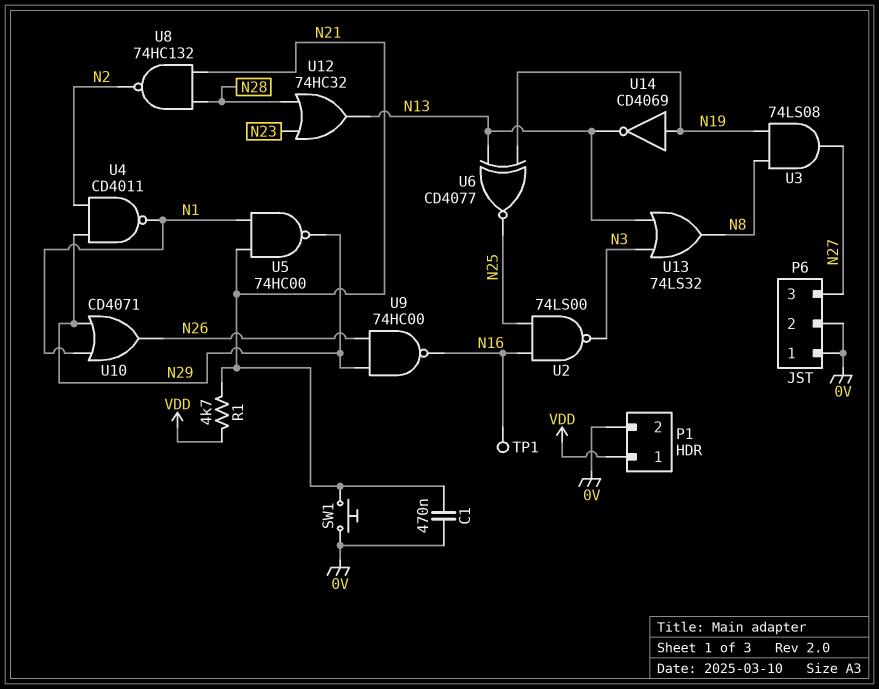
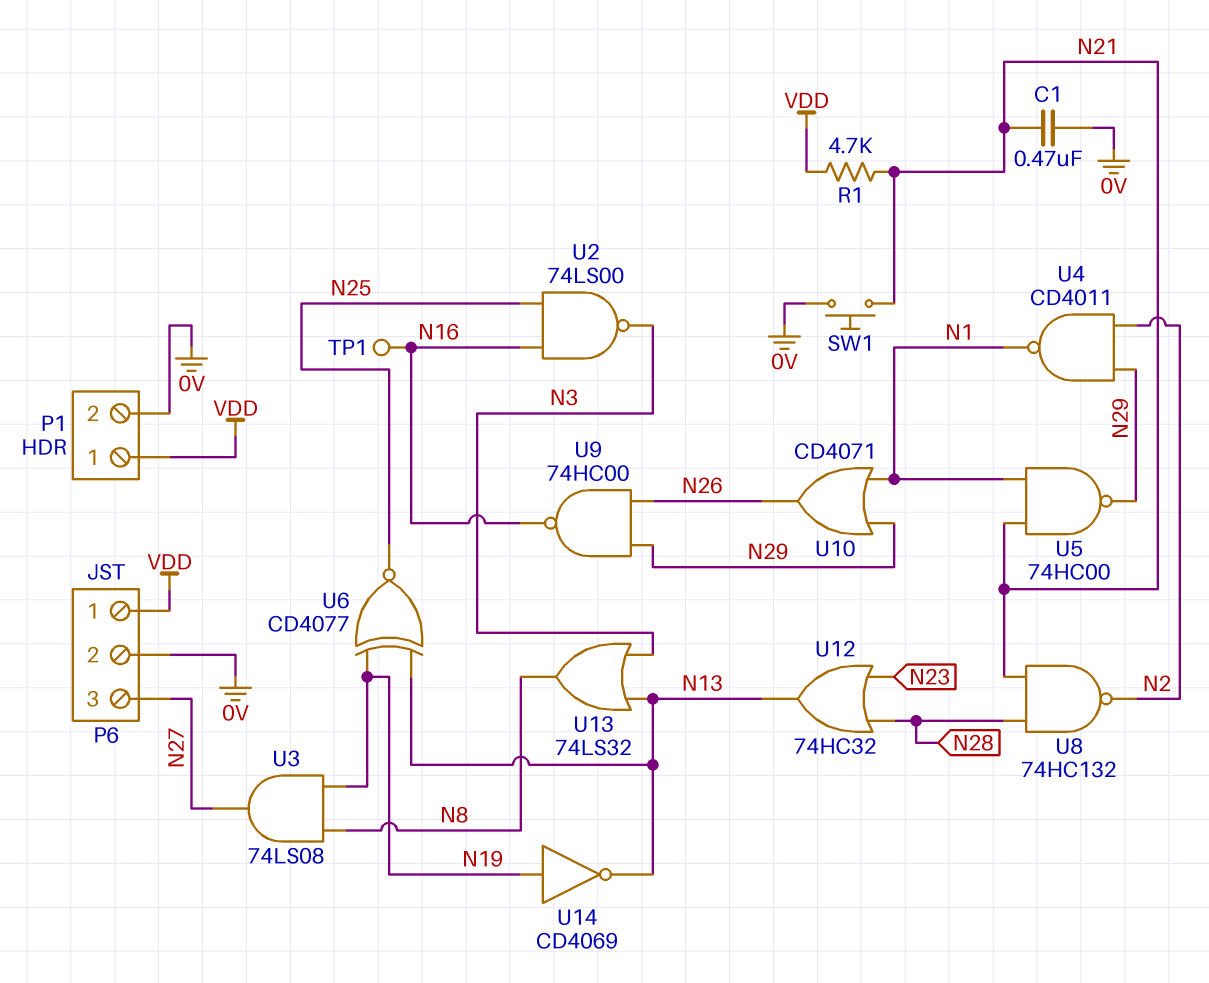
P6 pin 1: 0V -> VDD

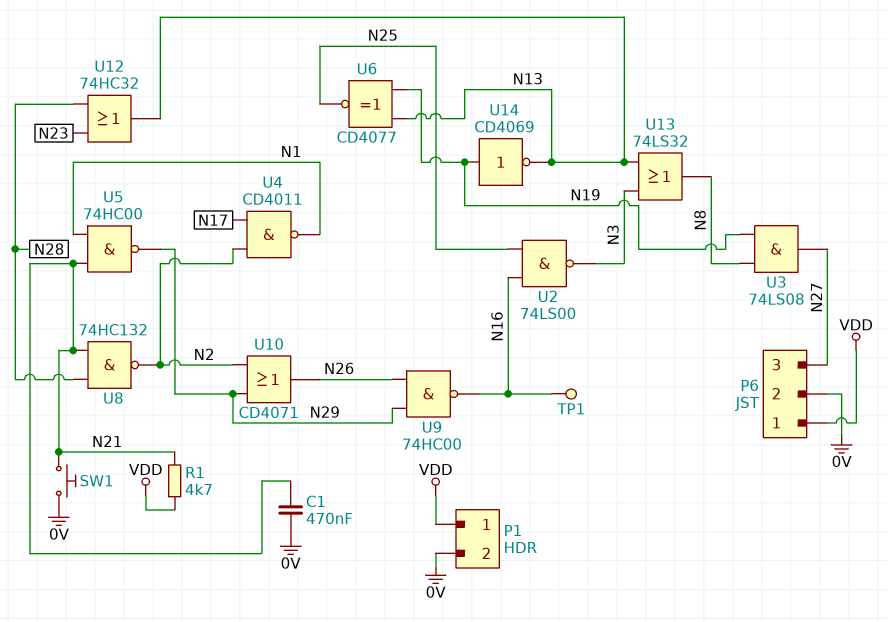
U4: NAND CD4011 (in N2, in N29, out N1) -> NAND CD4011 (in N2, in N17, out N1)
U10: OR CD4071 (in N1, in N29, out N26) -> OR CD4071 (in N2, in N29, out N26)

